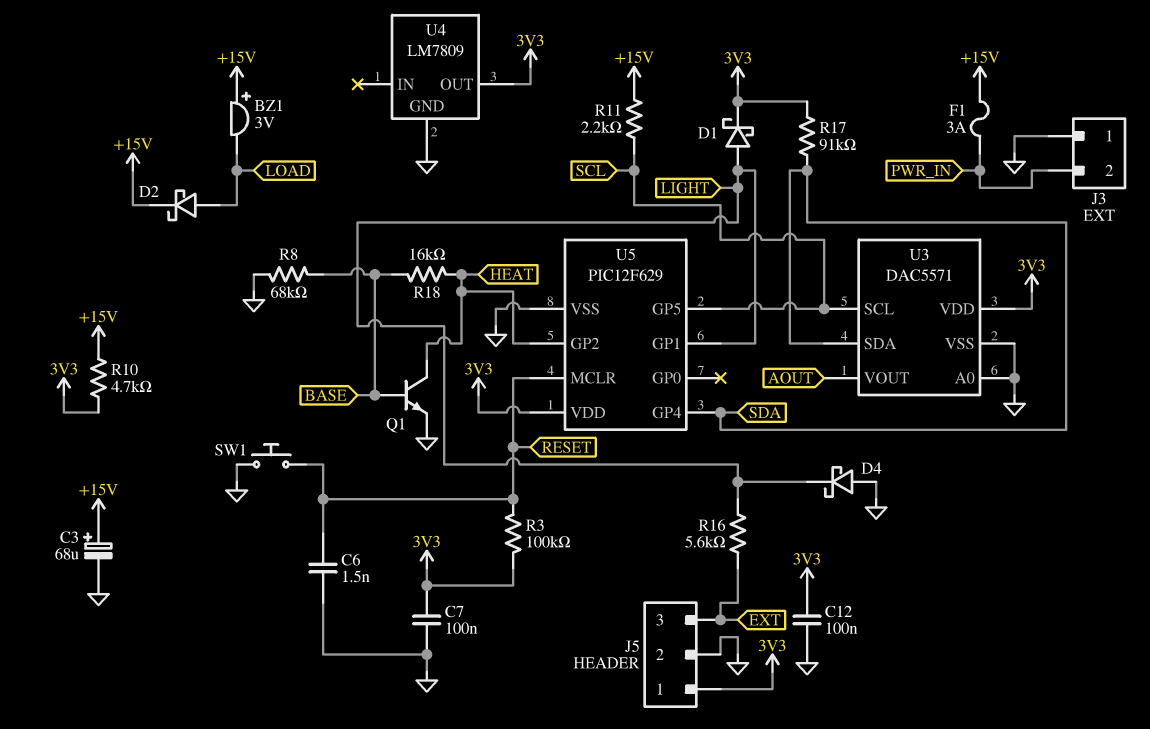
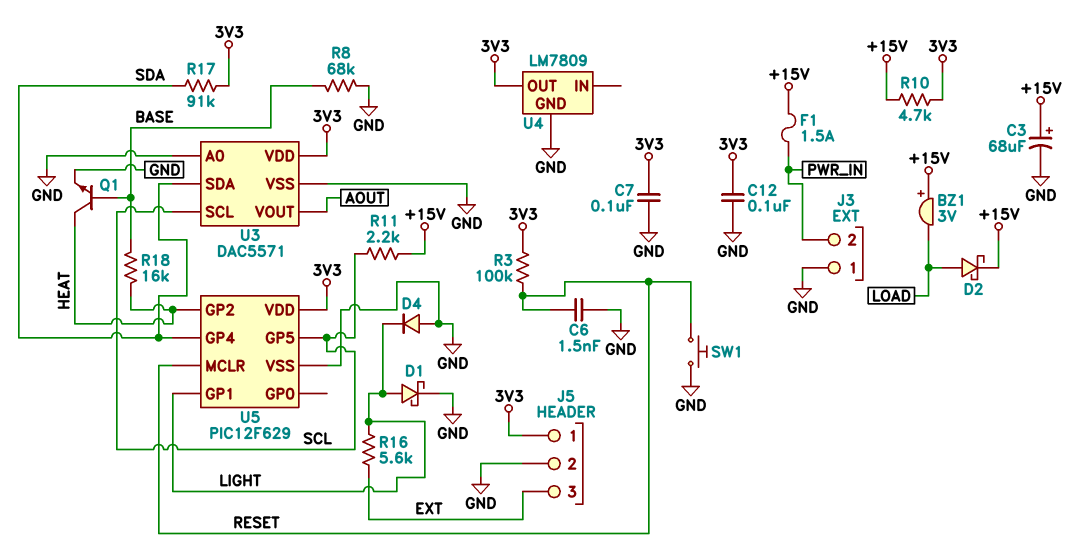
D1: schottky (A LIGHT, K 3V3) -> schottky (A LIGHT, K GND)
D4: schottky (A GND, K LIGHT) -> diode (A GND, K LIGHT)
F1: 3A (+15V, PWR_IN) -> 1.5A (+15V, PWR_IN)

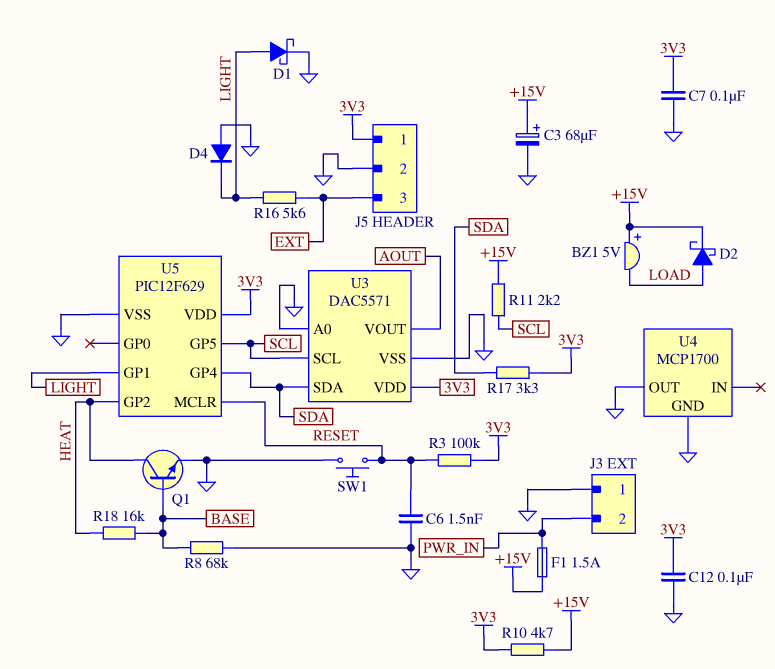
BZ1: buzzer 3V (plus +15V, minus LOAD) -> buzzer 5V (plus +15V, minus LOAD)
R17: 91k (3V3, SDA) -> 3.3k (3V3, SDA)
U4: LM7809 -> MCP1700
U4 pin OUT: 3V3 -> GND

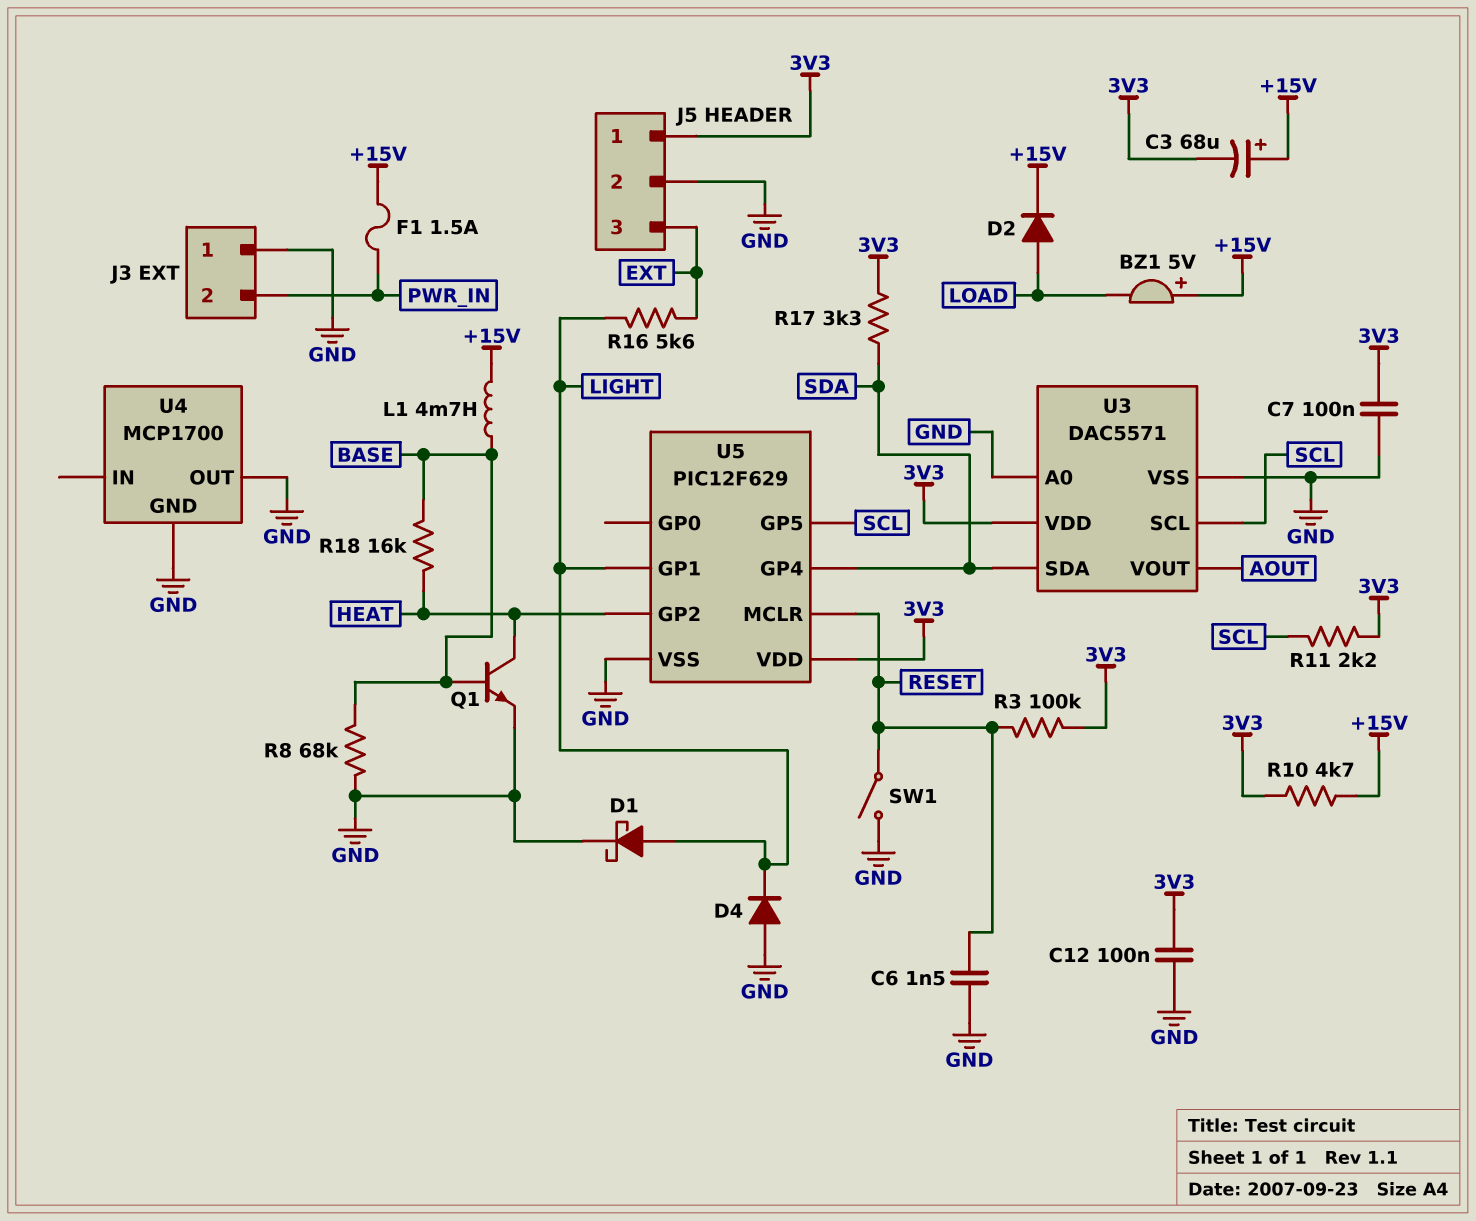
C3: 68uF (plus +15V, minus GND) -> 68uF (plus +15V, minus 3V3)
D2: schottky (A LOAD, K +15V) -> diode (A LOAD, K +15V)
L1: none -> 4.7mH (+15V, BASE)
R11: 2.2k (+15V, SCL) -> 2.2k (3V3, SCL)
SW1: button (GND, RESET) -> switch (GND, RESET)

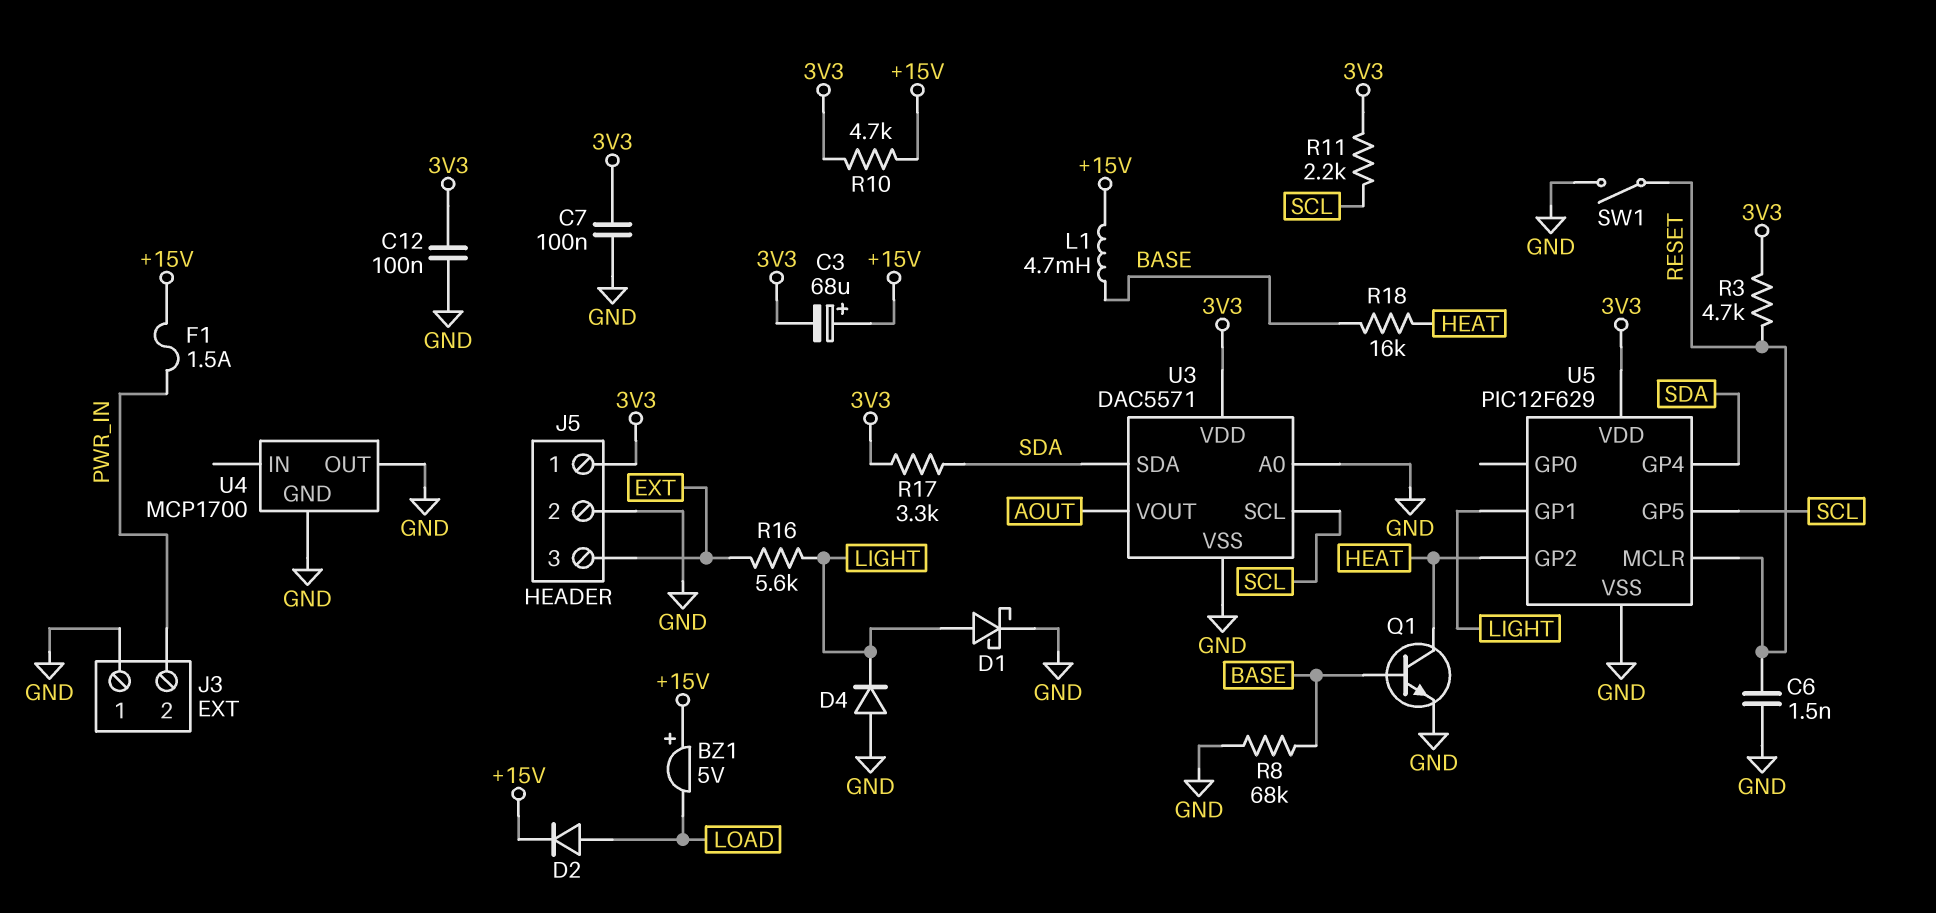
R3: 100k (3V3, RESET) -> 4.7k (3V3, RESET)

